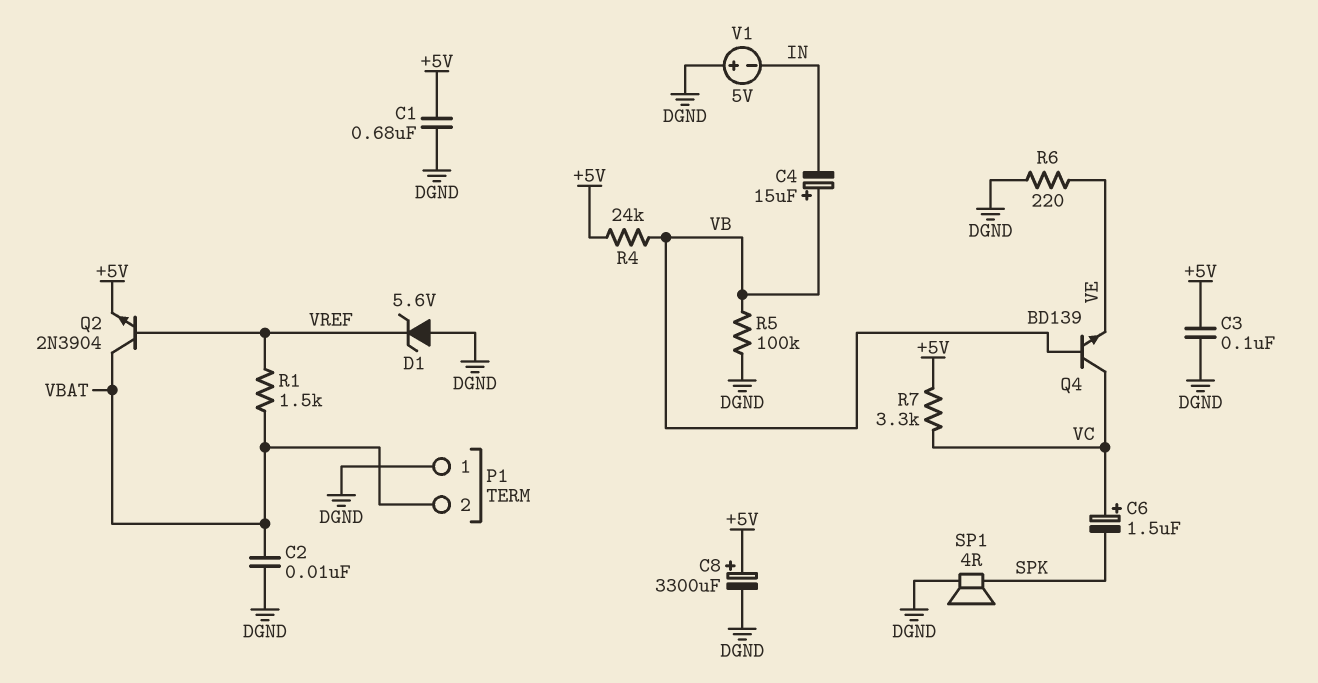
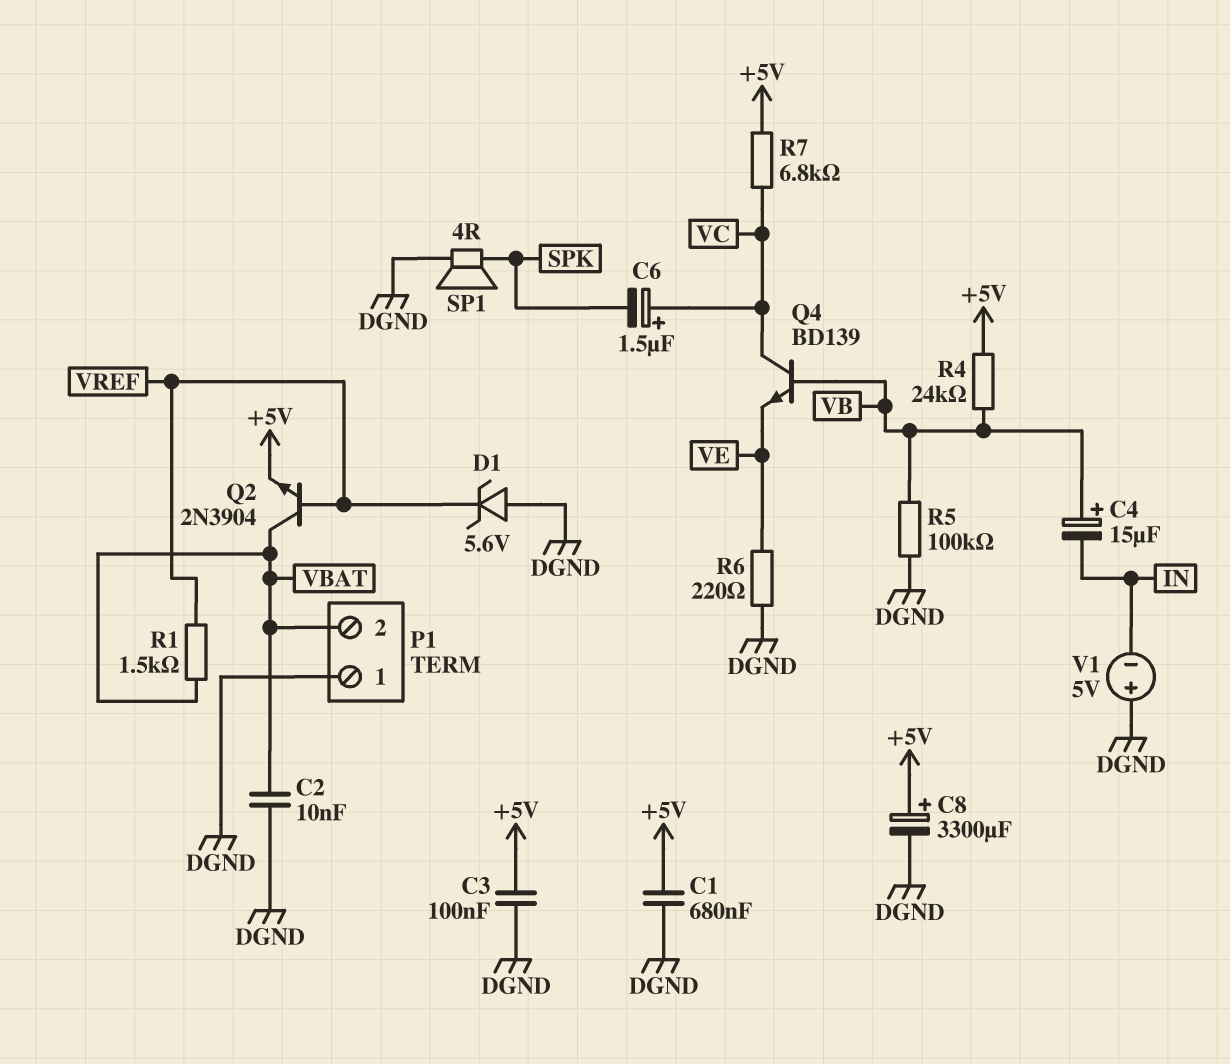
R7: 3.3k (+5V, VC) -> 6.8k (+5V, VC)

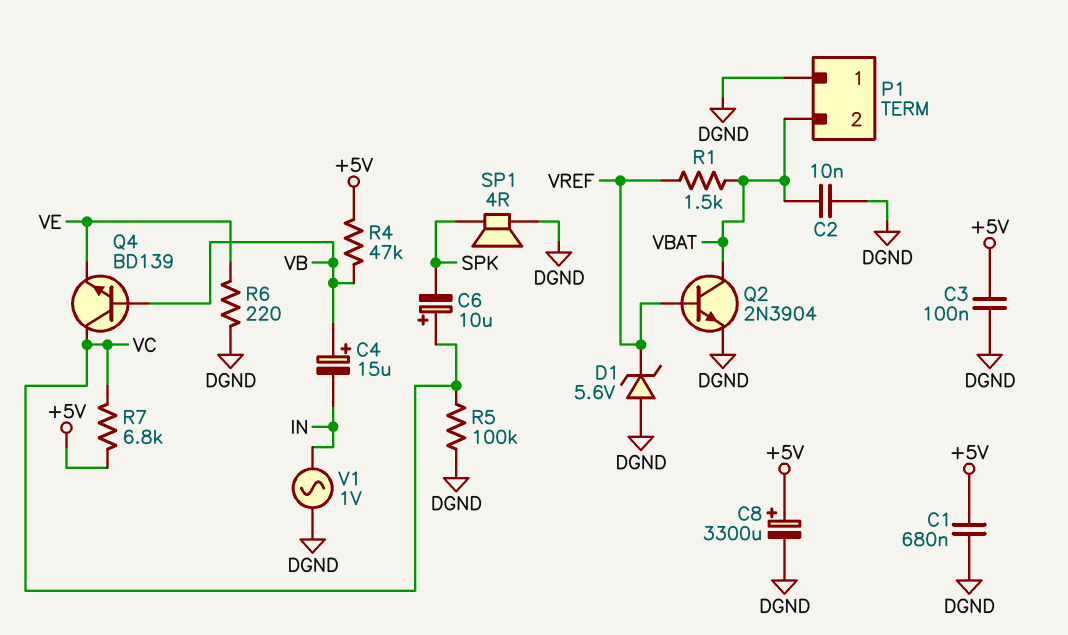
C6: 1.5uF (plus VC, minus SPK) -> 10uF (plus VC, minus SPK)
Q2: NPN 2N3904 (B VREF, C VBAT, E +5V) -> NPN 2N3904 (B VREF, C VBAT, E DGND)
R4: 24k (+5V, VB) -> 47k (+5V, VB)
R5: 100k (DGND, VB) -> 100k (DGND, VC)
V1: 5V (plus DGND, minus IN) -> AC 1V (DGND, IN)

